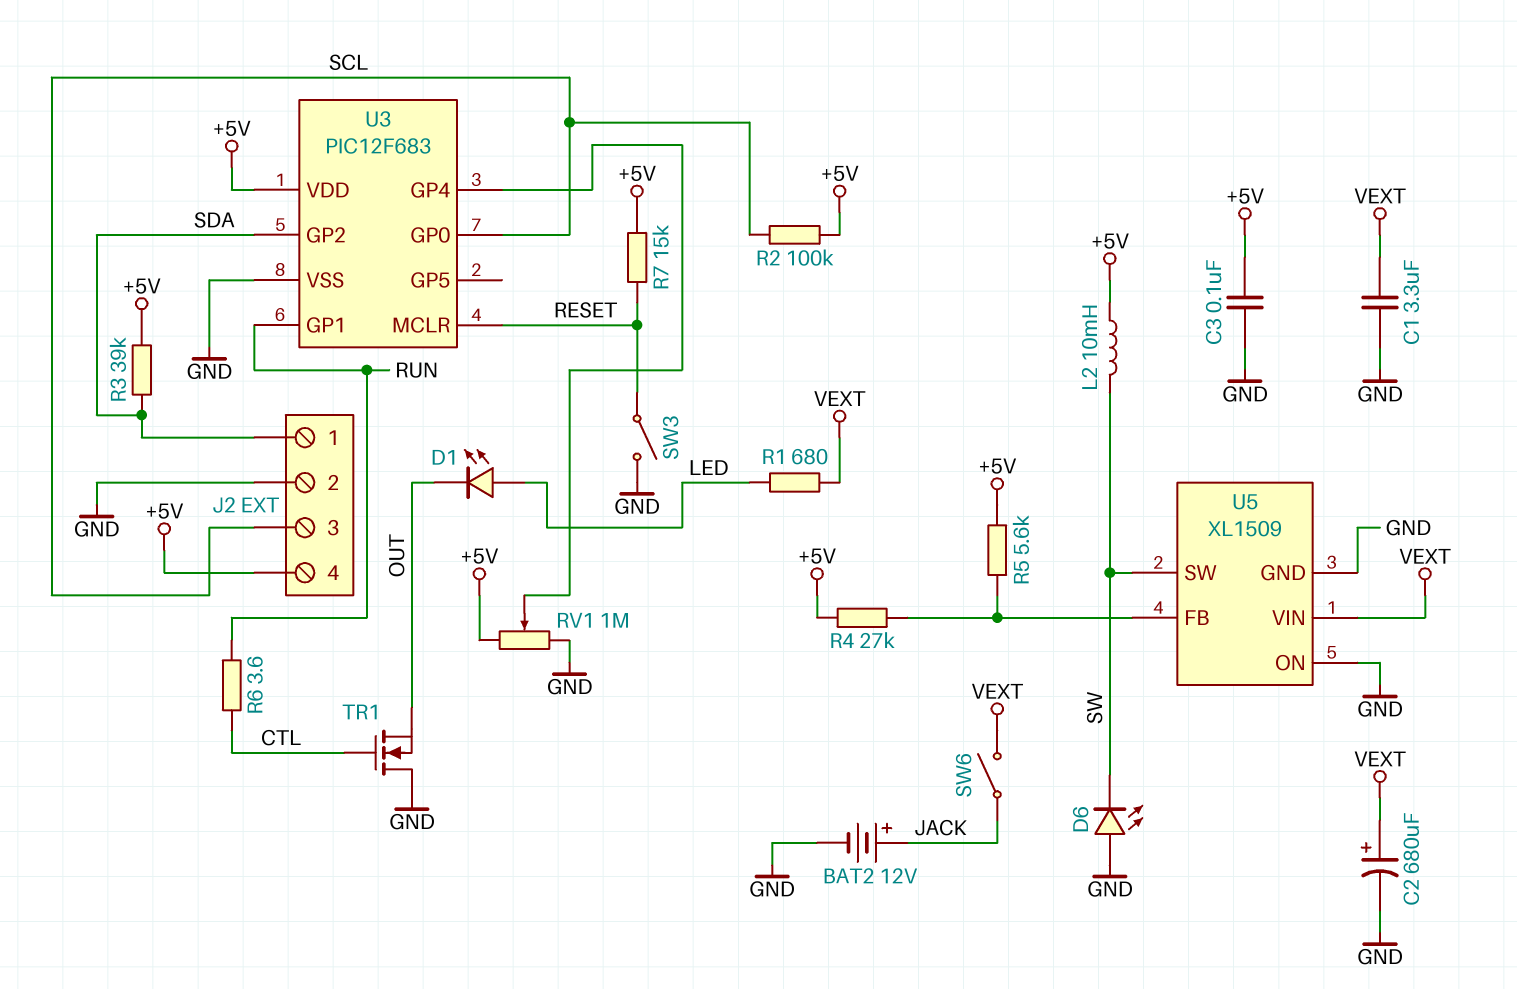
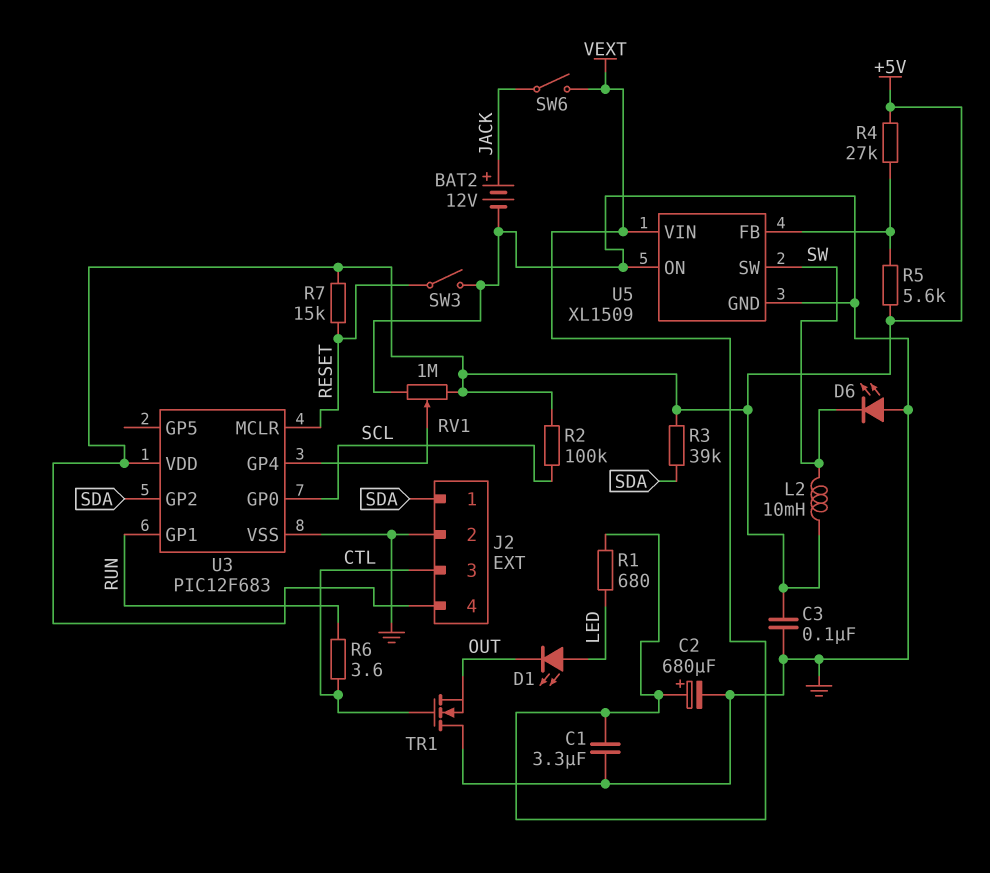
J2 pin 3: SCL -> CTL

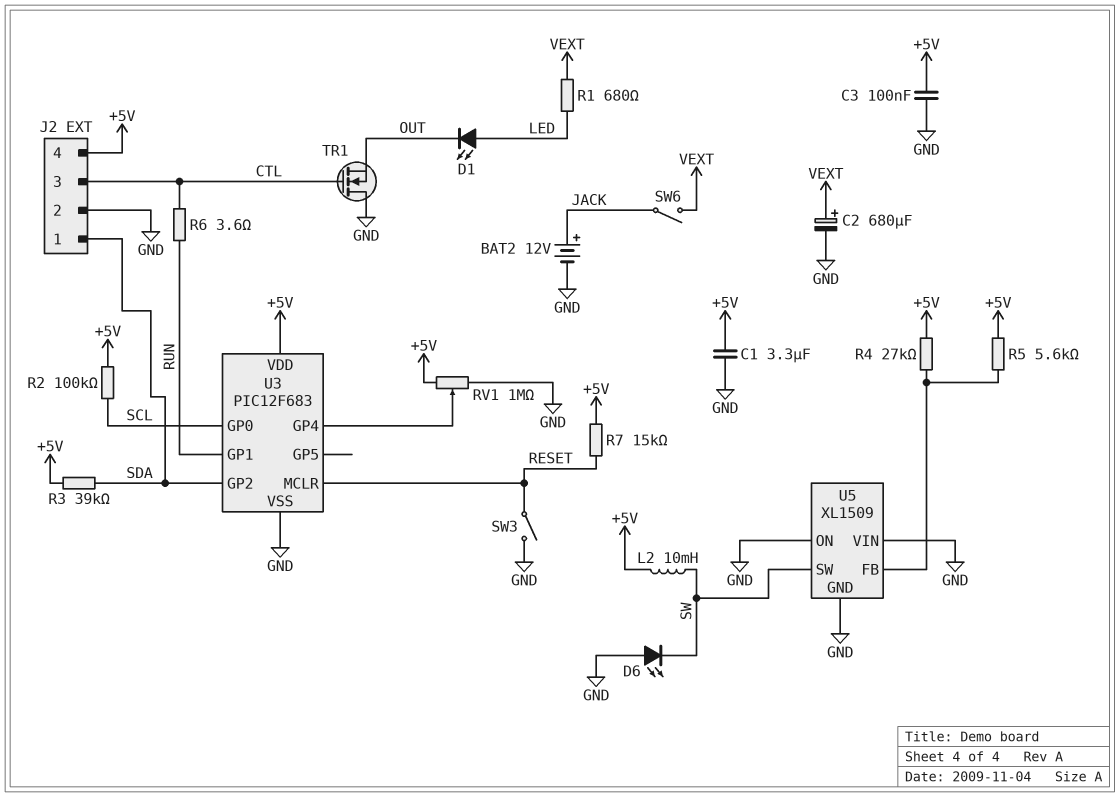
C1: 3.3uF (GND, VEXT) -> 3.3uF (+5V, GND)
U5 pin VIN: VEXT -> GND

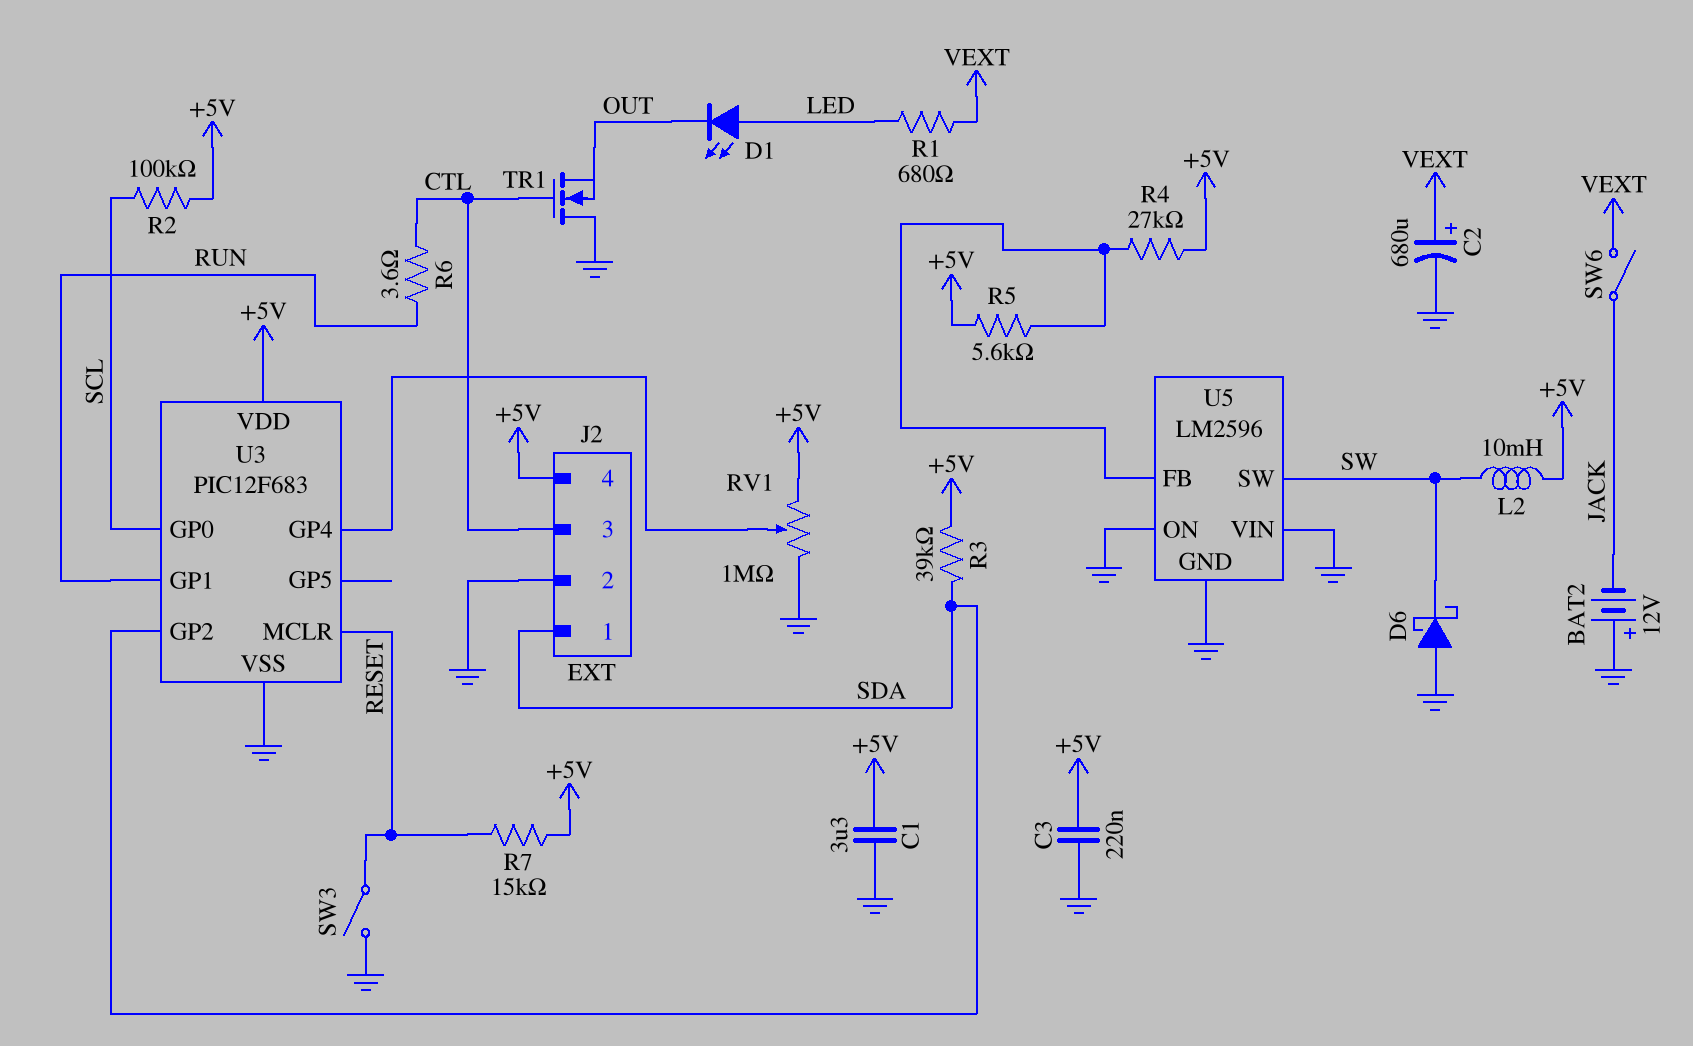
BAT2: 12V (plus JACK, minus GND) -> 12V (plus GND, minus JACK)
C3: 100nF (+5V, GND) -> 220nF (+5V, GND)
D6: LED (A GND, K SW) -> schottky (A GND, K SW)
U5: XL1509 -> LM2596

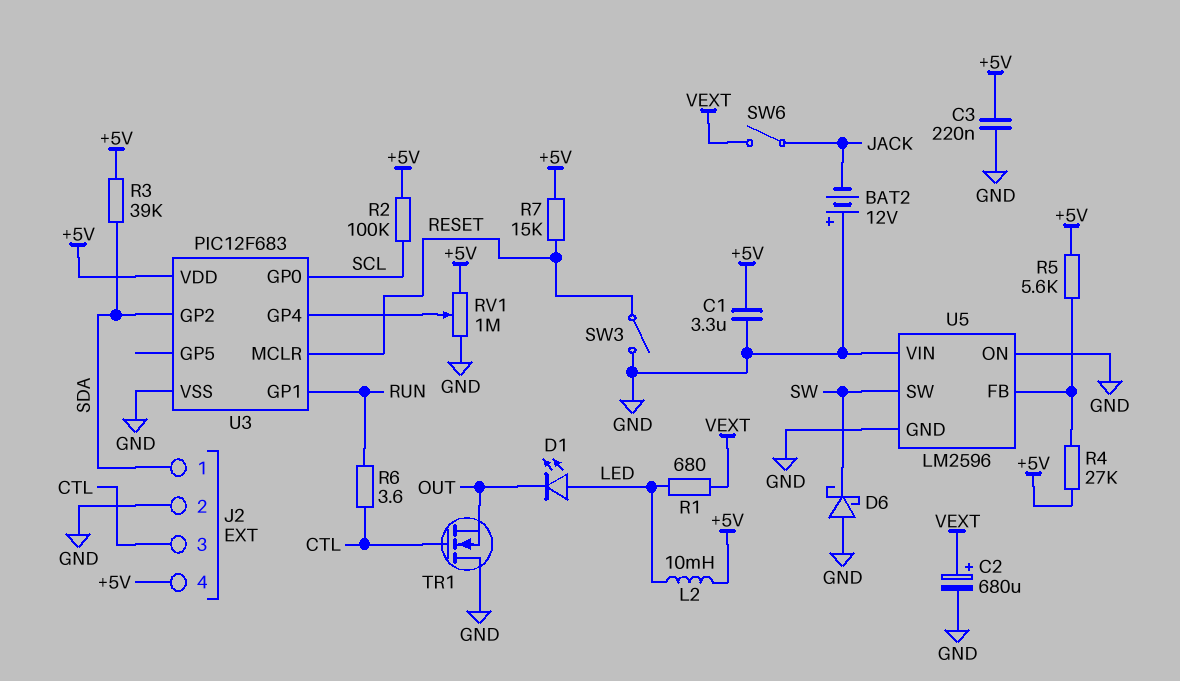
L2: 10mH (+5V, SW) -> 10mH (+5V, LED)

